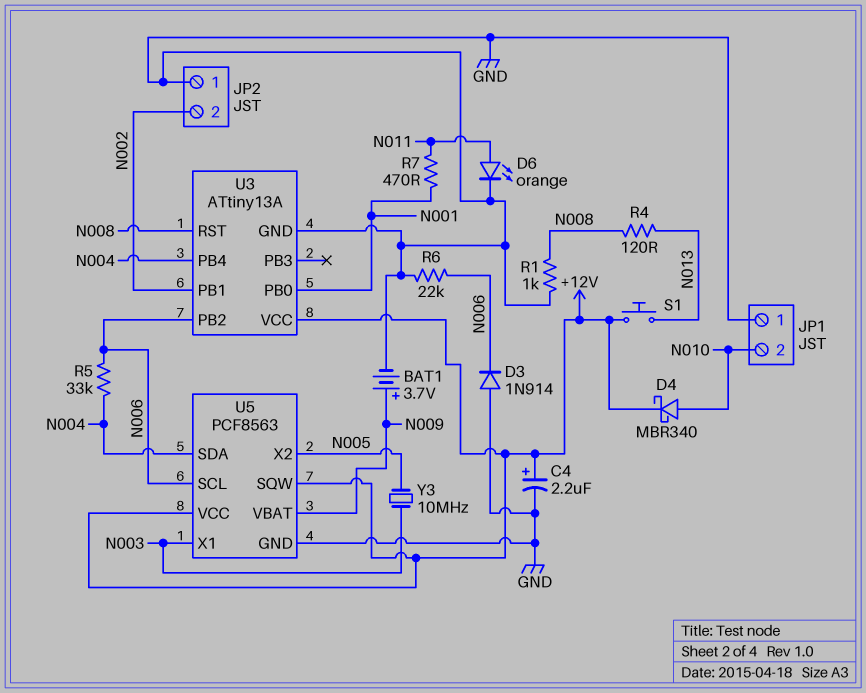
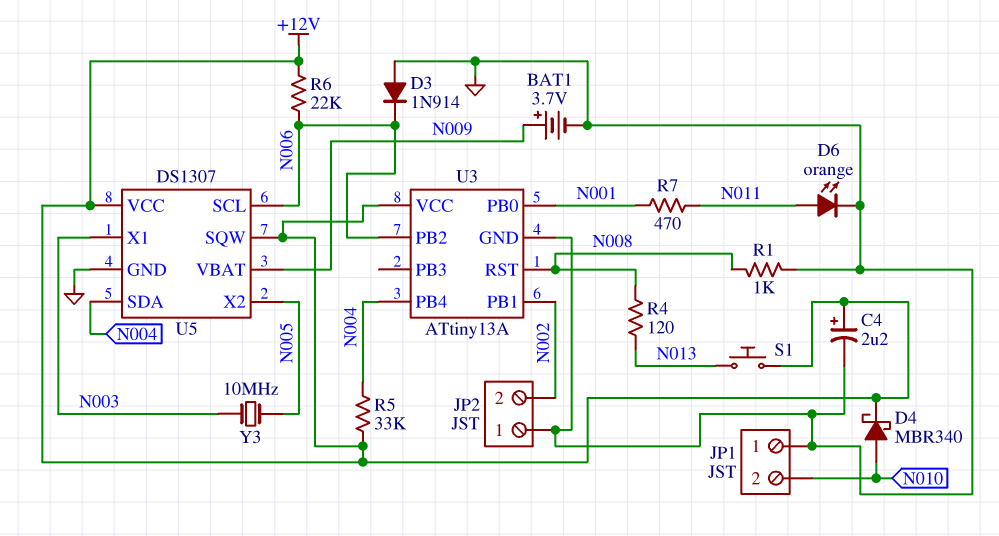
R5: 33k (N004, N006) -> 33k (+12V, N004)
R6: 22k (GND, N006) -> 22k (+12V, N006)
U5: PCF8563 -> DS1307

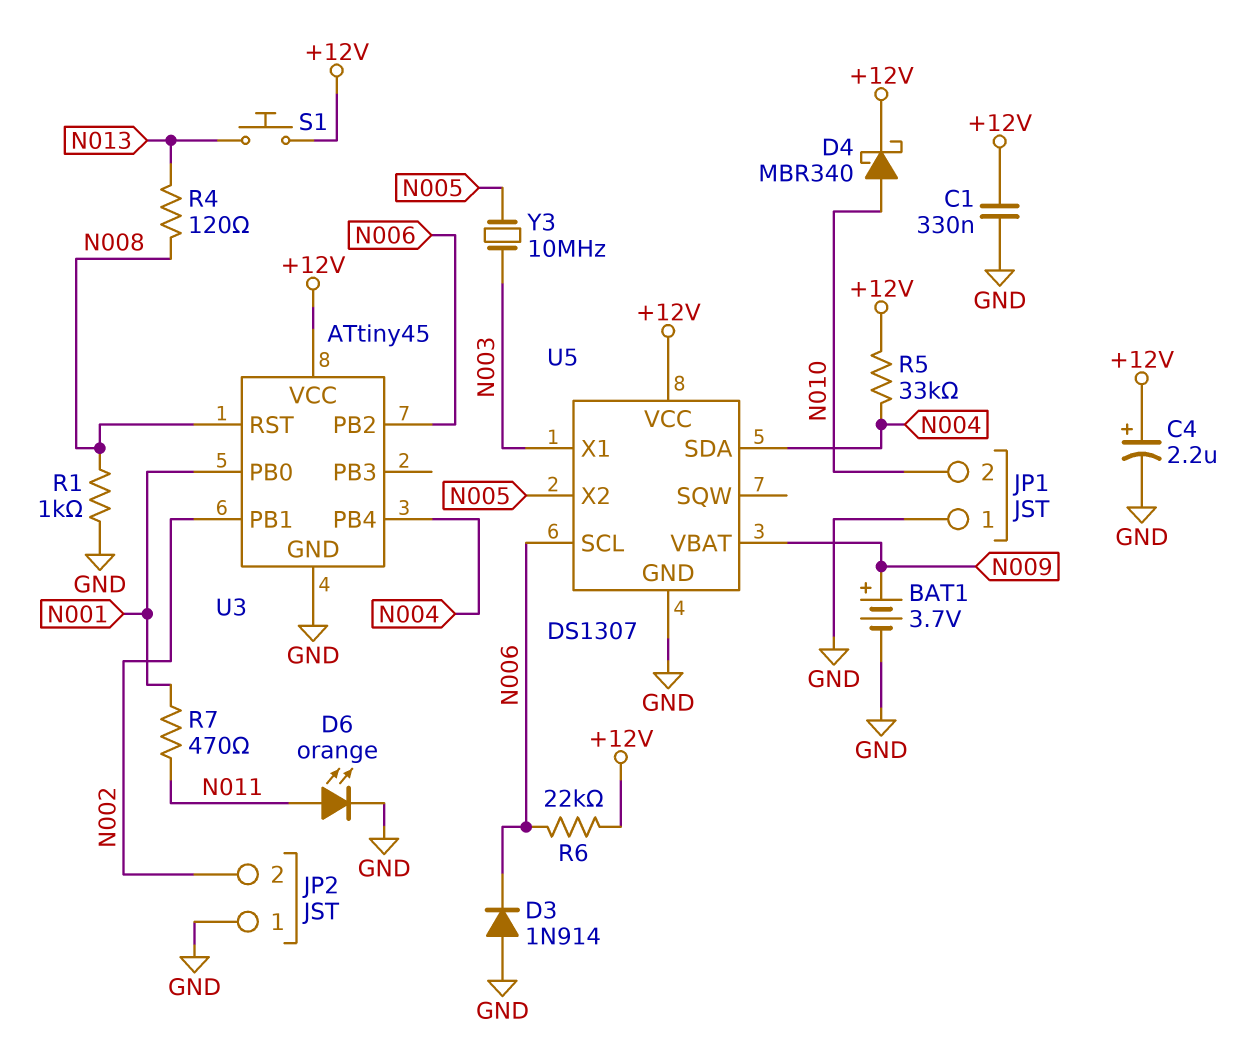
C1: none -> 330nF (+12V, GND)
U3: ATtiny13A -> ATtiny45
U5 pin SQW: +12V -> none

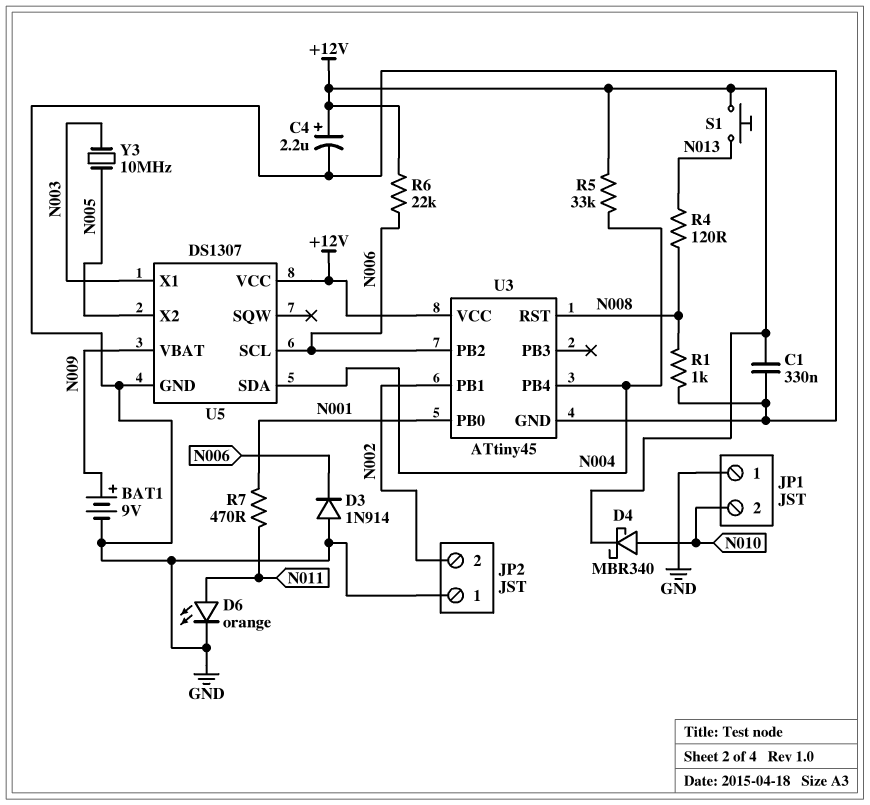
BAT1: 3.7V (plus N009, minus GND) -> 9V (plus N009, minus GND)

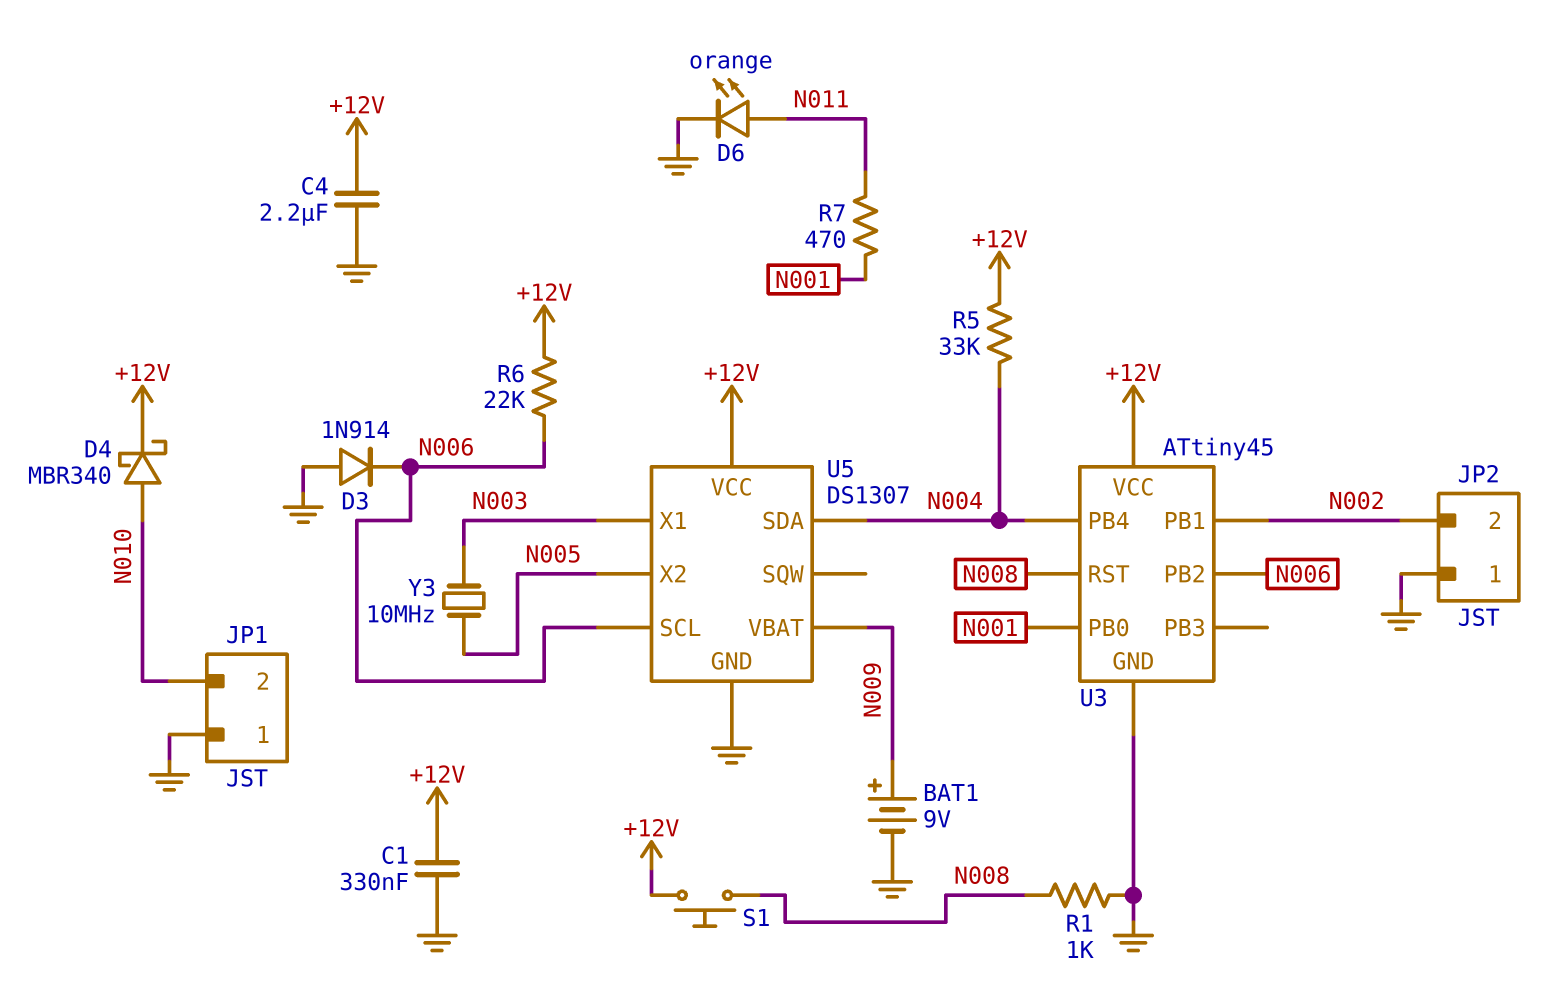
C4: 2.2uF (plus +12V, minus GND) -> 2.2uF (+12V, GND)
R4: 120 (N008, N013) -> none
S1: button (+12V, N013) -> button (+12V, N008)

